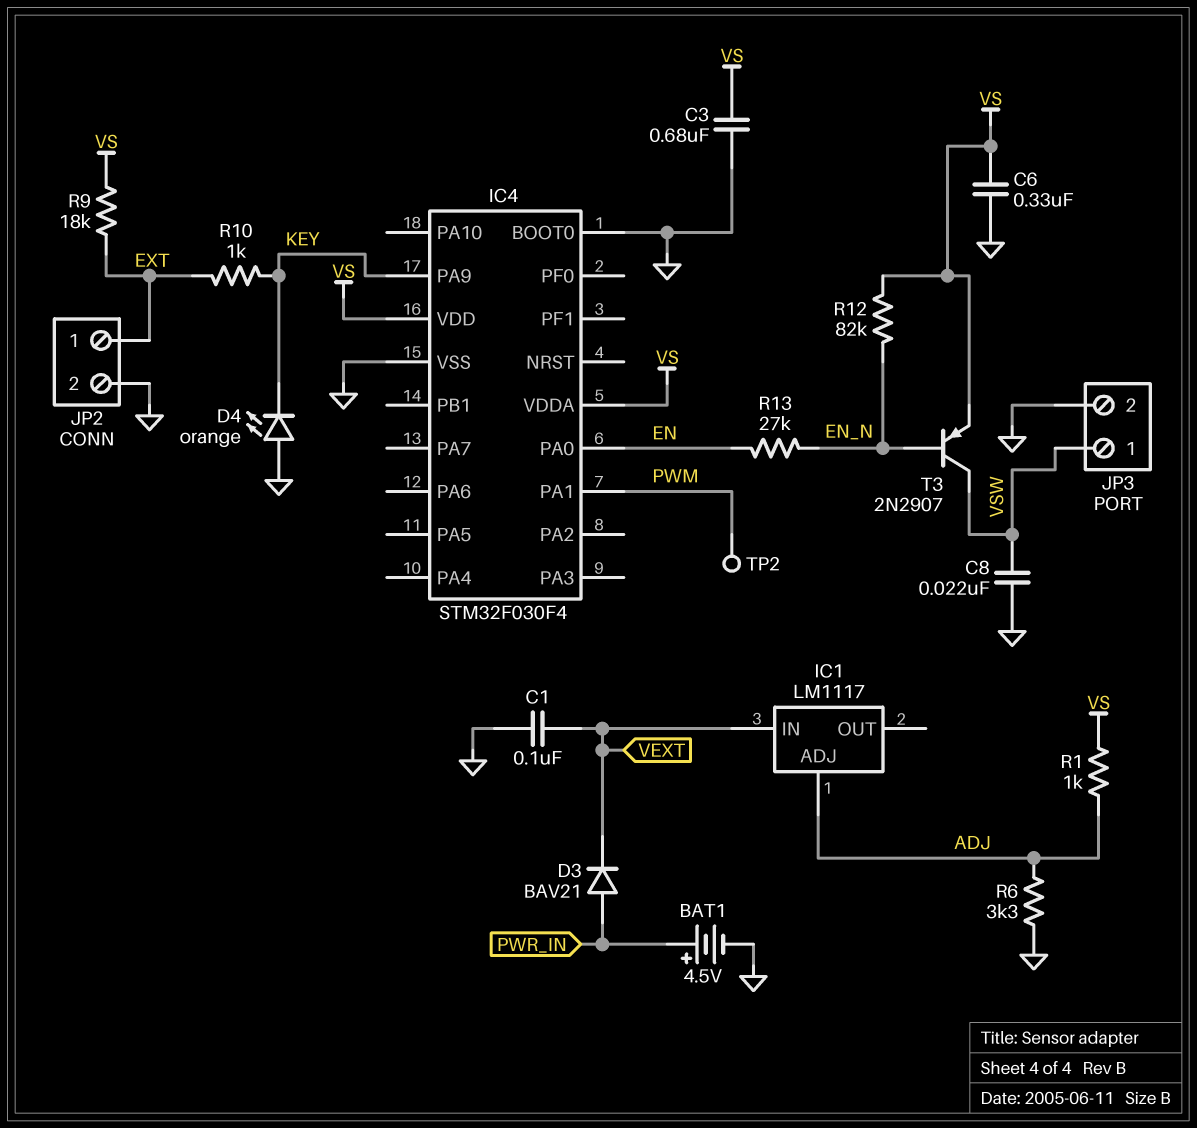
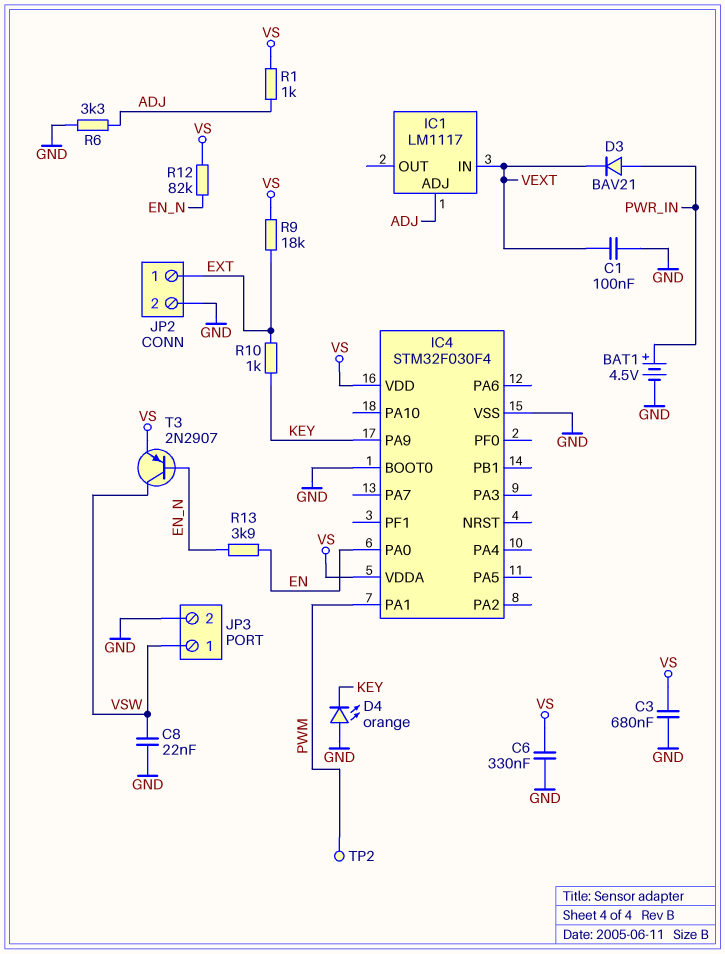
R13: 27k (EN, EN_N) -> 3.9k (EN, EN_N)

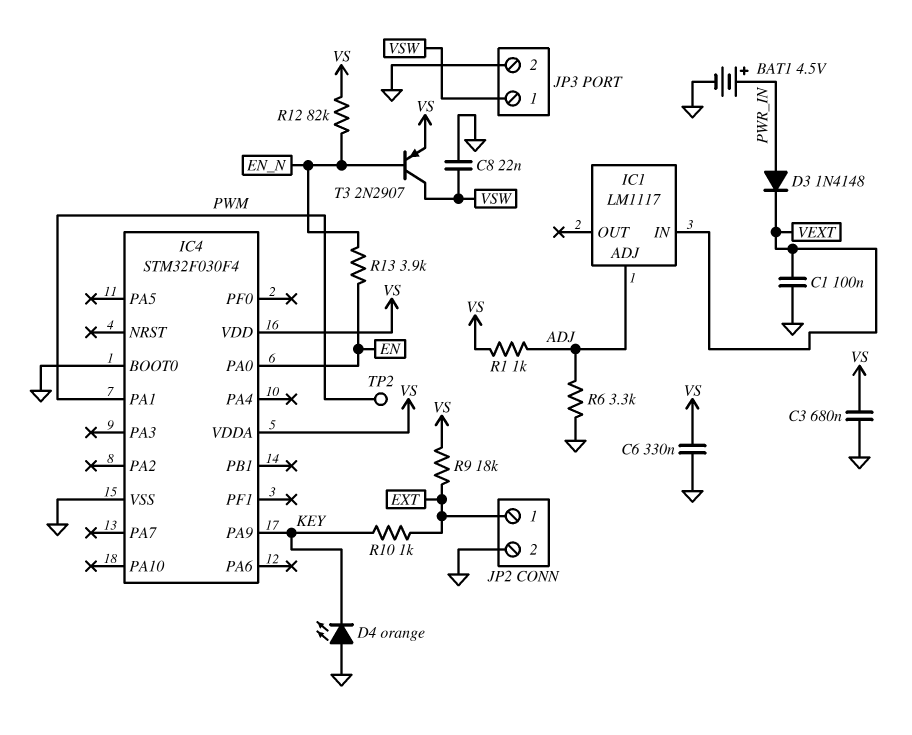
D3: diode BAV21 (A PWR_IN, K VEXT) -> diode 1N4148 (A PWR_IN, K VEXT)

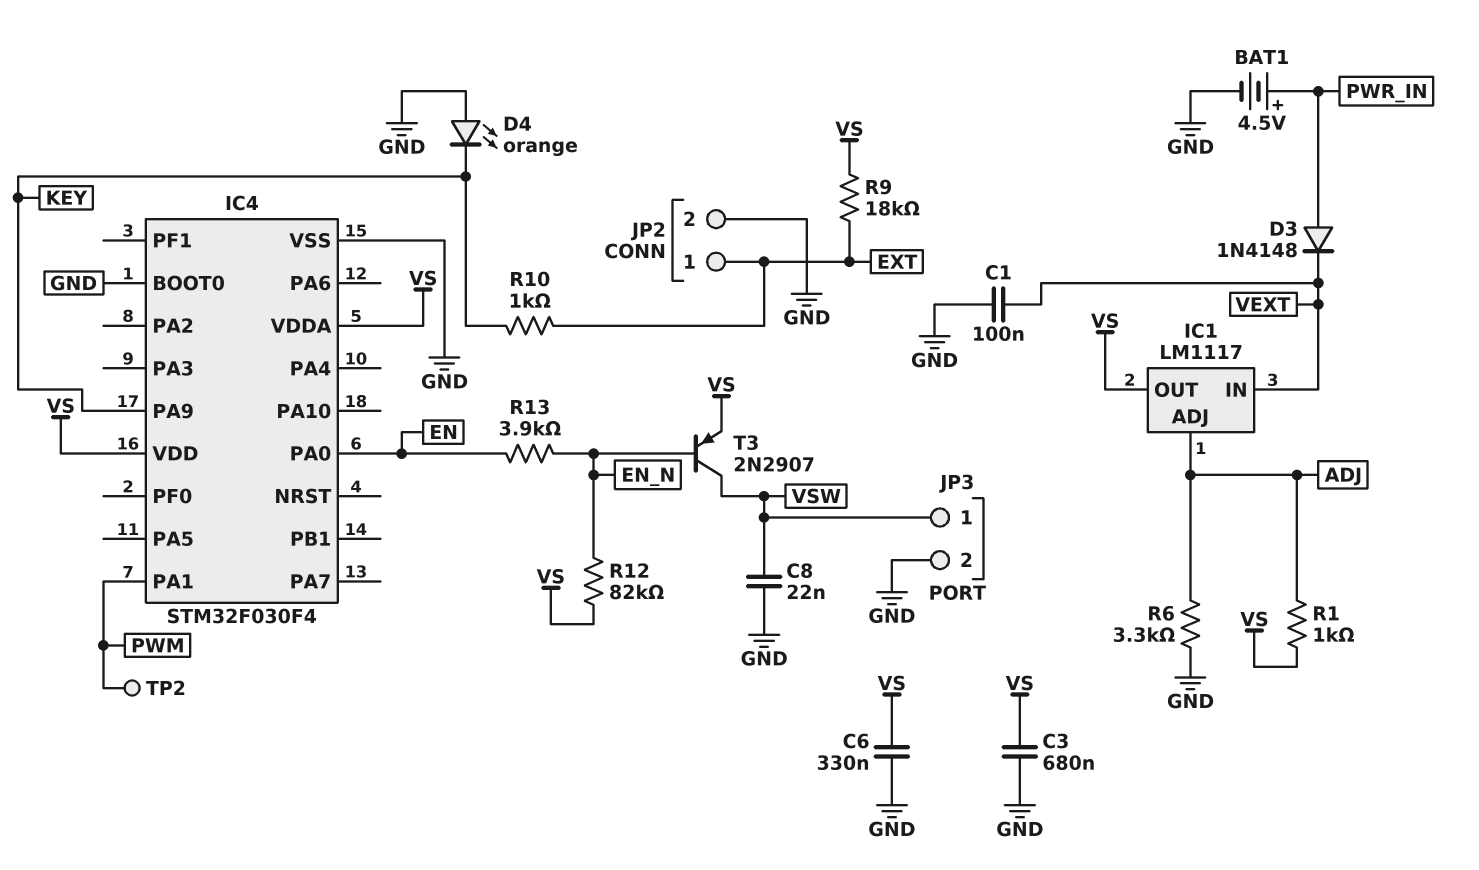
IC1 pin OUT: none -> VS

